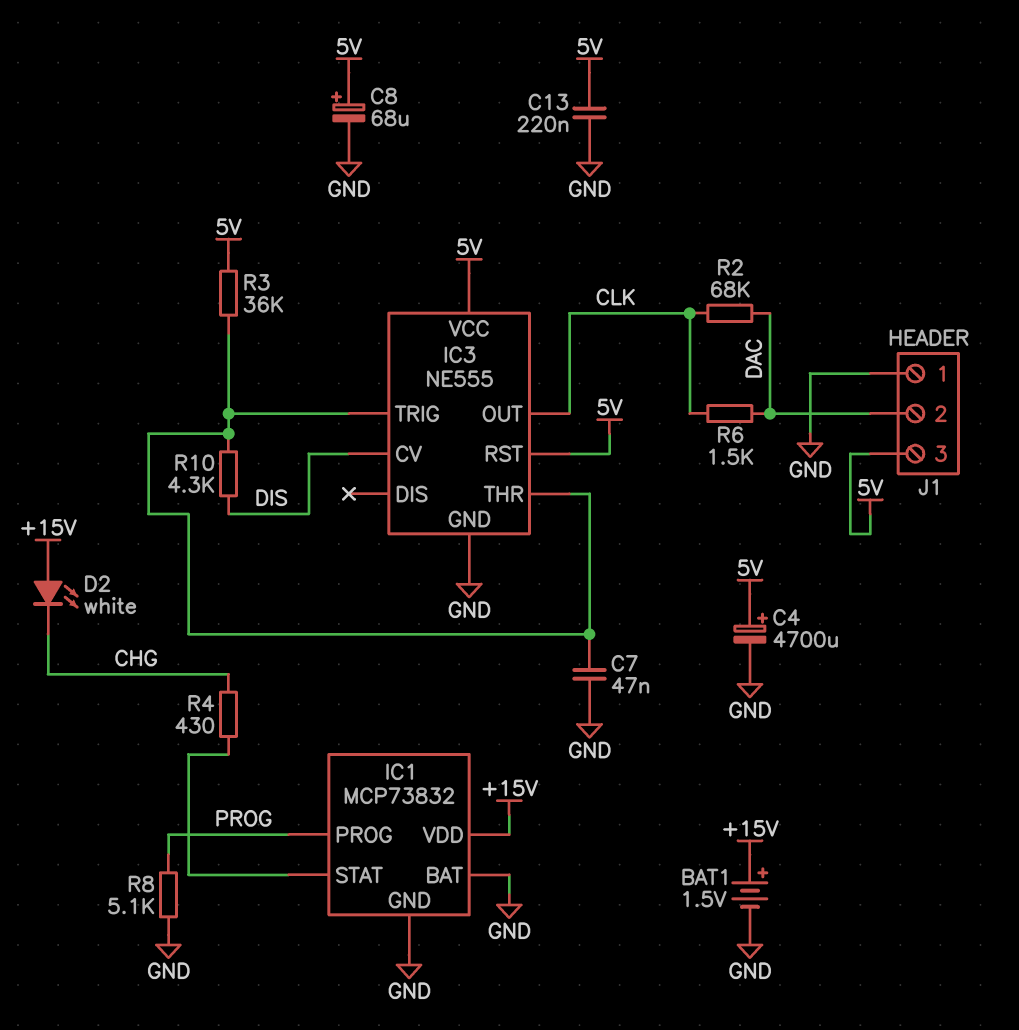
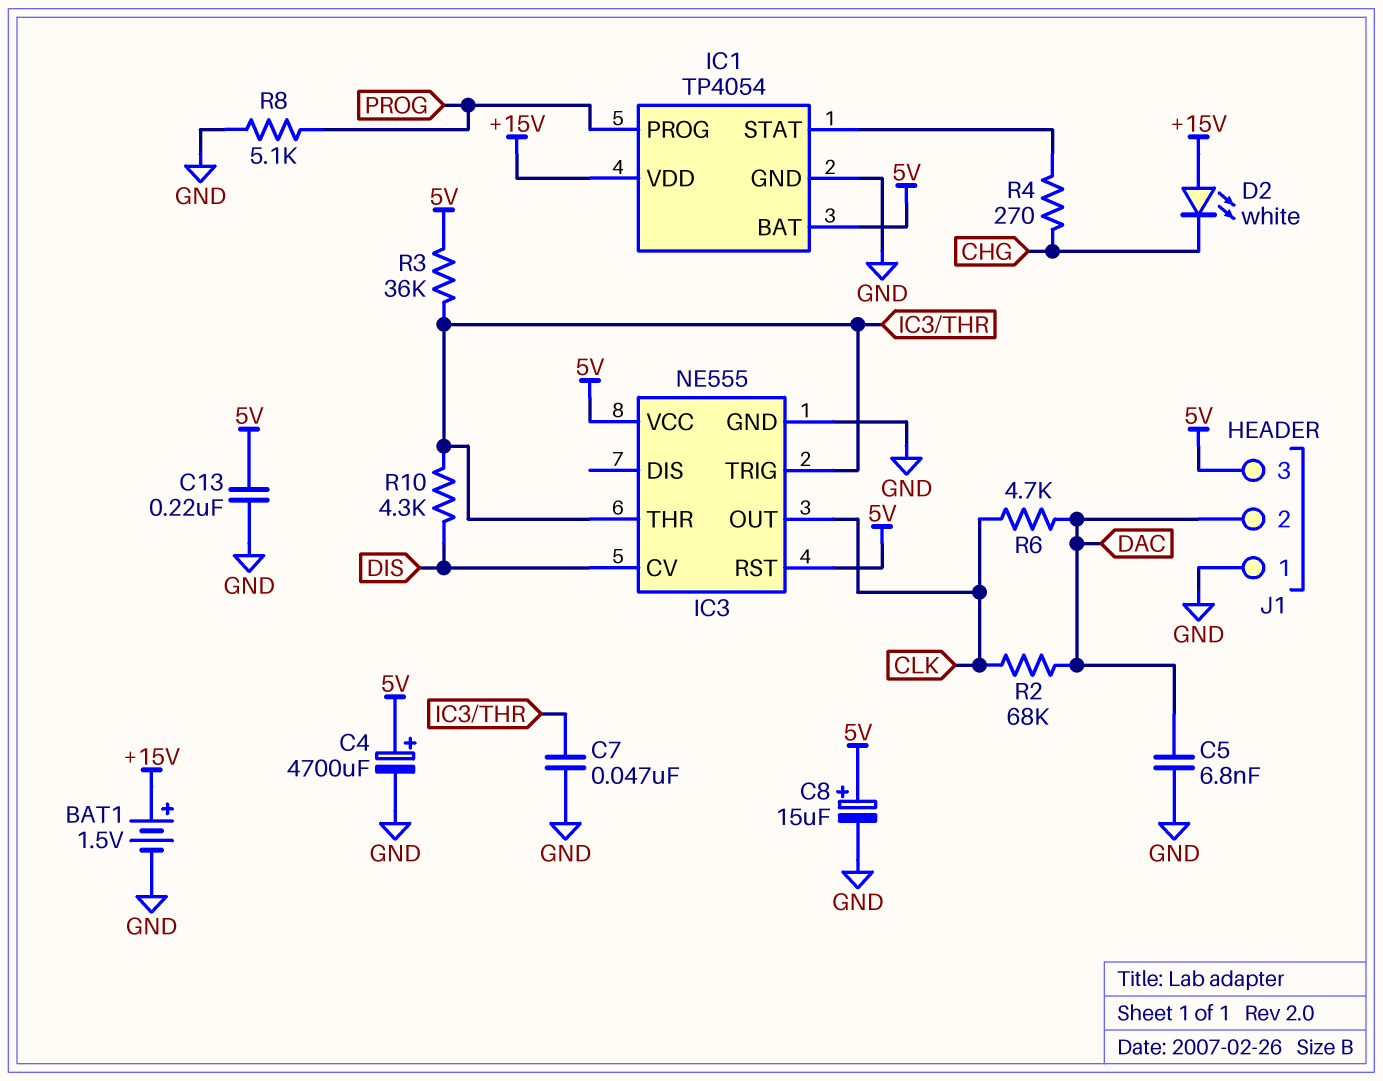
C5: none -> 6.8nF (DAC, GND)
C8: 68uF (plus 5V, minus GND) -> 15uF (plus 5V, minus GND)
IC1: MCP73832 -> TP4054
IC1 pin BAT: GND -> 5V
R4: 430 (CHG, IC1/STAT) -> 270 (CHG, IC1/STAT)
R6: 1.5k (CLK, DAC) -> 4.7k (CLK, DAC)

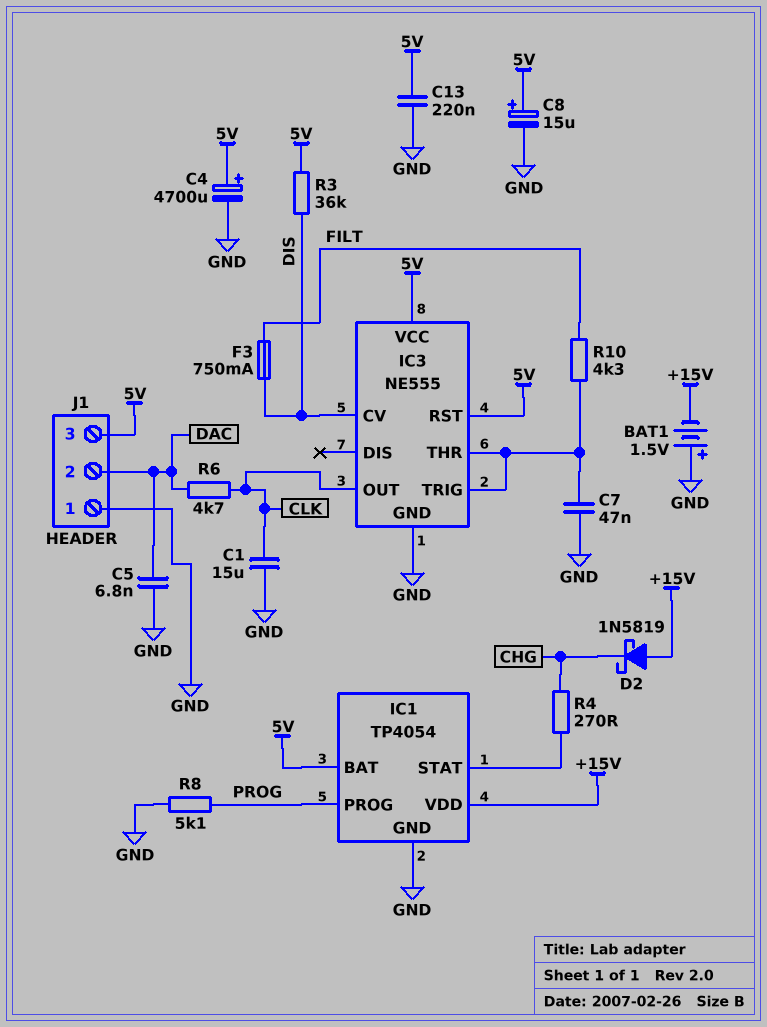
BAT1: 1.5V (plus +15V, minus GND) -> 1.5V (plus GND, minus +15V)
C1: none -> 15uF (CLK, GND)
D2: LED white (A +15V, K CHG) -> schottky 1N5819 (A +15V, K CHG)
F3: none -> 750mA (DIS, FILT)
R2: 68k (CLK, DAC) -> none
R3: 36k (5V, IC3/THR) -> 36k (5V, DIS)
R10: 4.3k (DIS, IC3/THR) -> 4.3k (FILT, IC3/THR)

